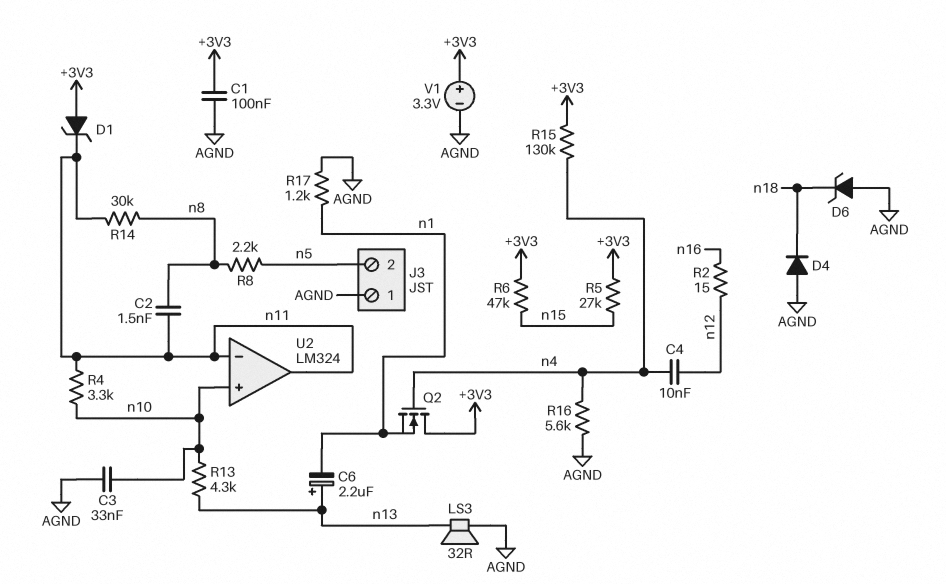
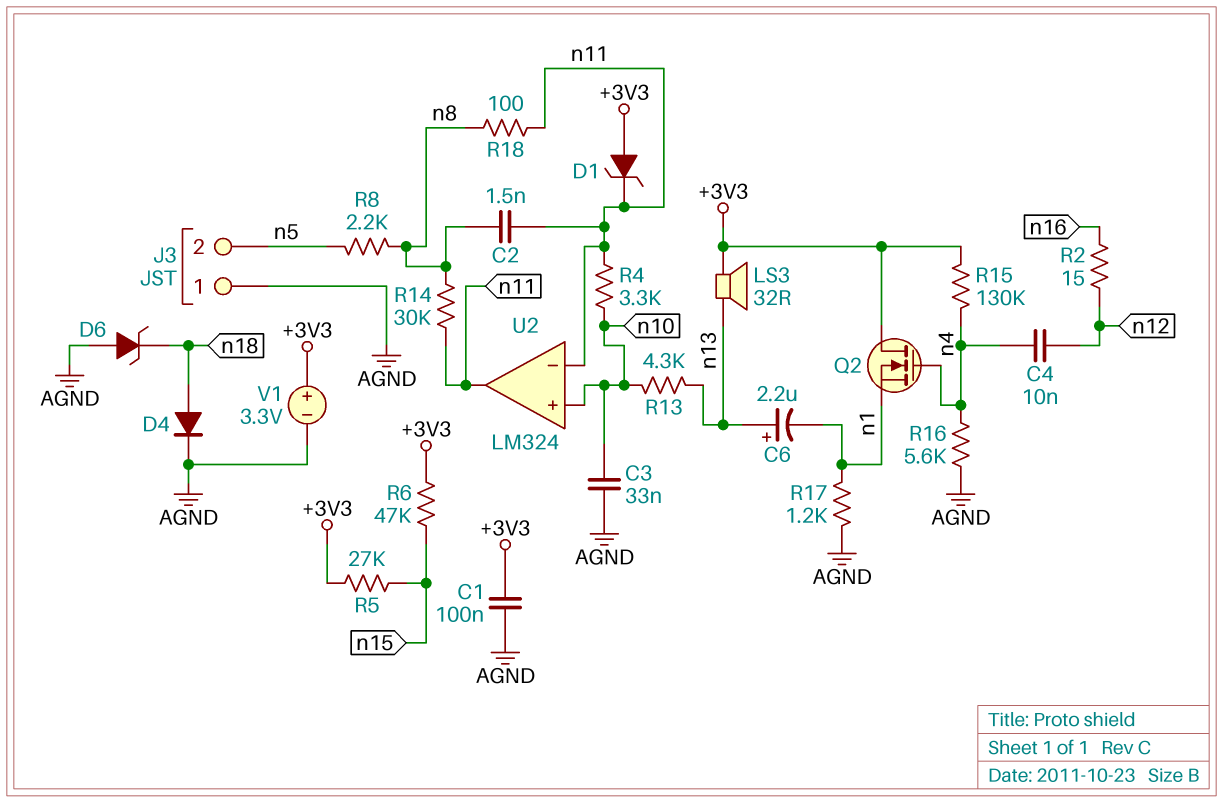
D4: diode (A AGND, K n18) -> diode (A n18, K AGND)
LS3: speaker 32R (AGND, n13) -> speaker 32R (+3V3, n13)
R18: none -> 100 (n8, n11)

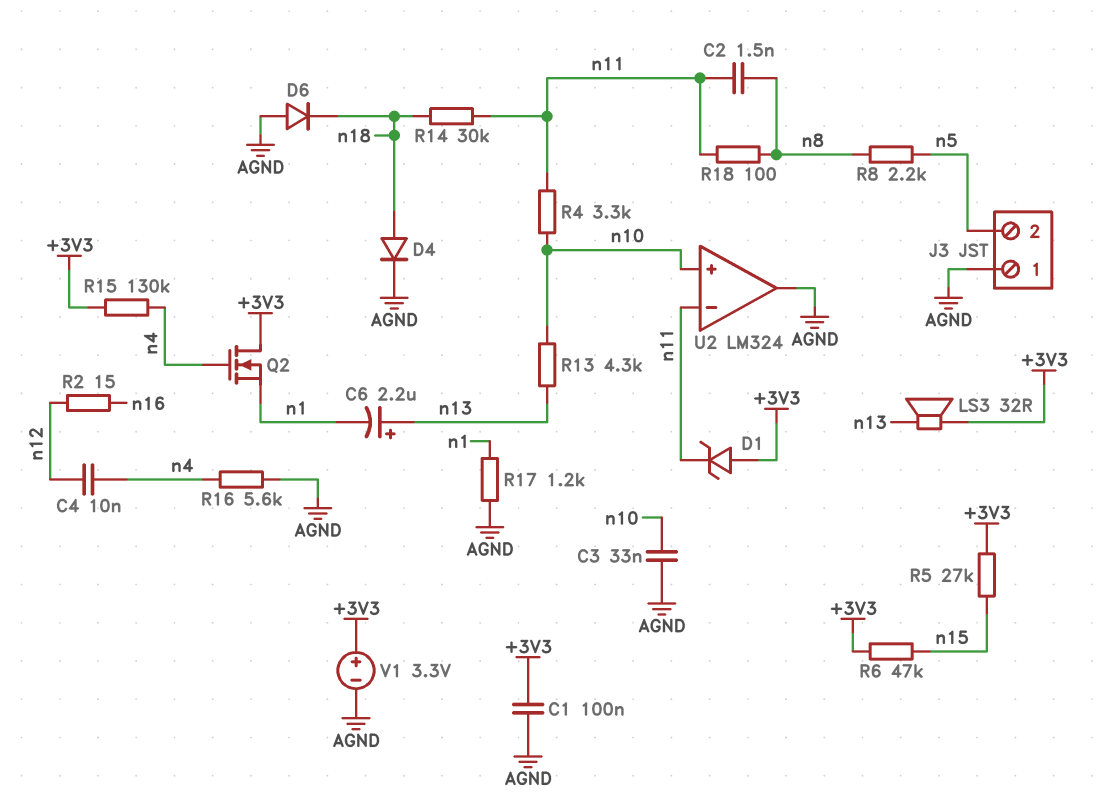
D6: zener (A AGND, K n18) -> diode (A AGND, K n18)
R14: 30k (n8, n11) -> 30k (n11, n18)
U2 pin out: n11 -> AGND

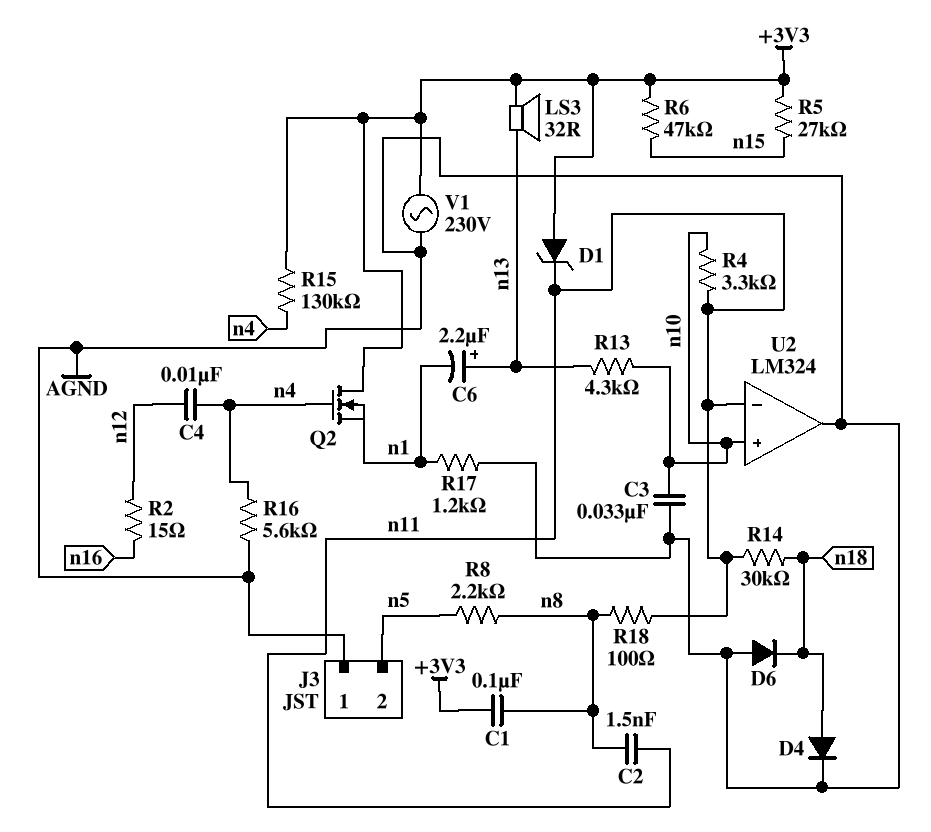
C1: 100nF (+3V3, AGND) -> 100nF (+3V3, n8)
V1: 3.3V (plus +3V3, minus AGND) -> AC 230V (+3V3, AGND)

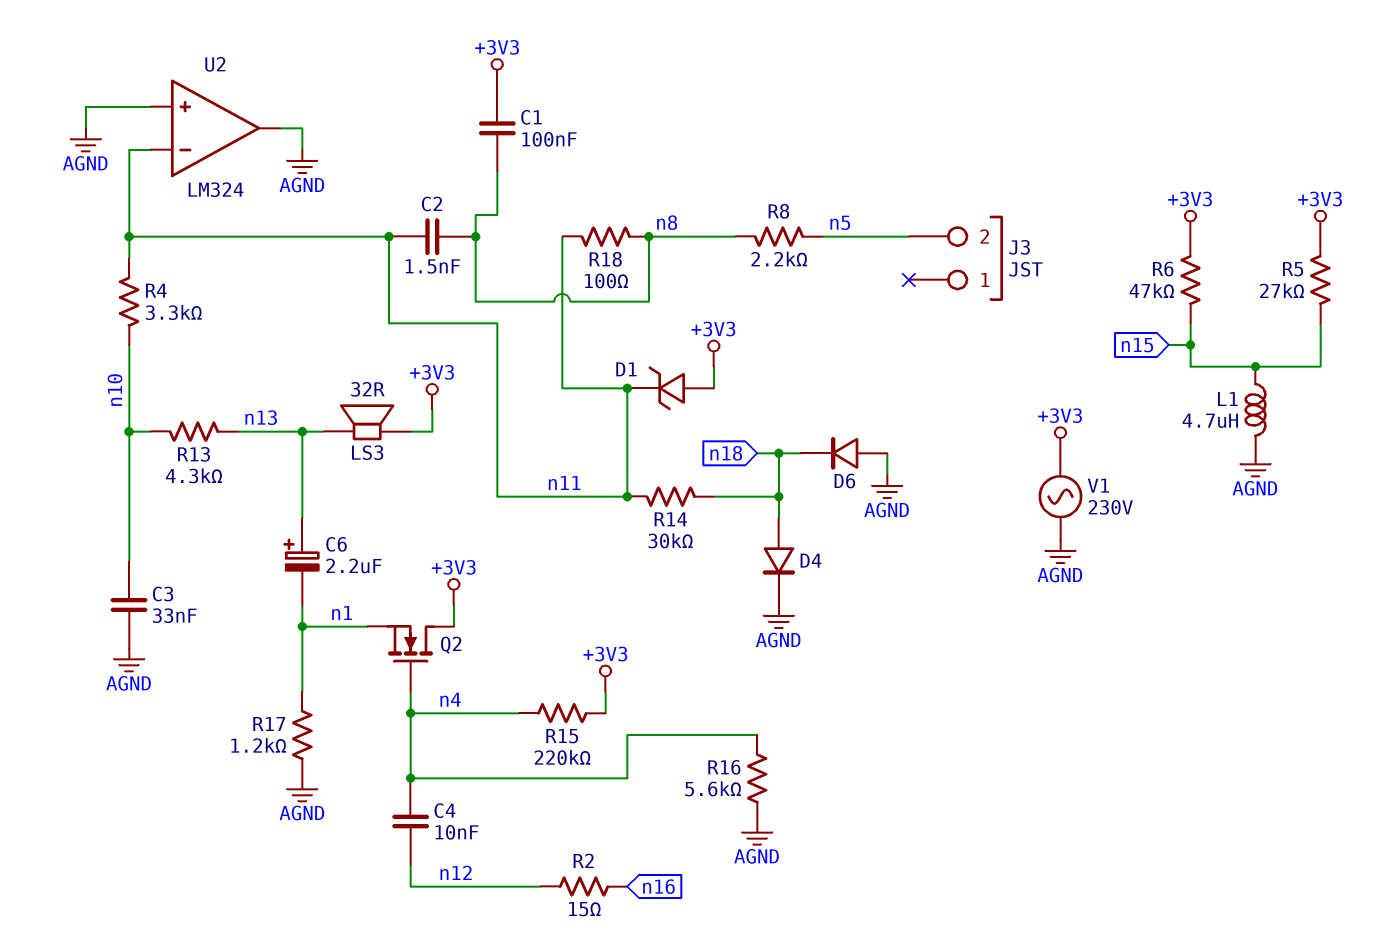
J3 pin 1: AGND -> none
L1: none -> 4.7uH (AGND, n15)
R15: 130k (+3V3, n4) -> 220k (+3V3, n4)
U2 pin in+: n10 -> AGND

